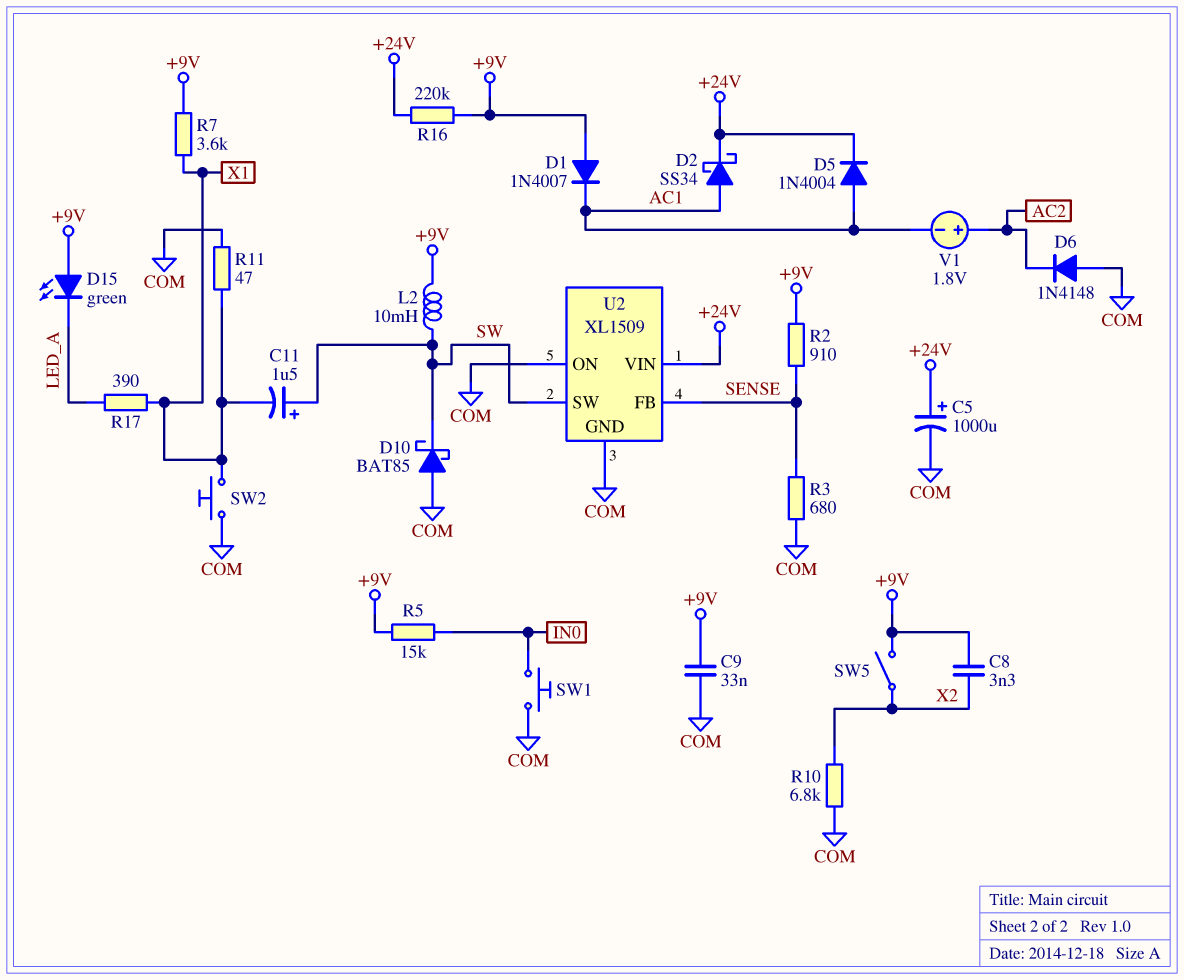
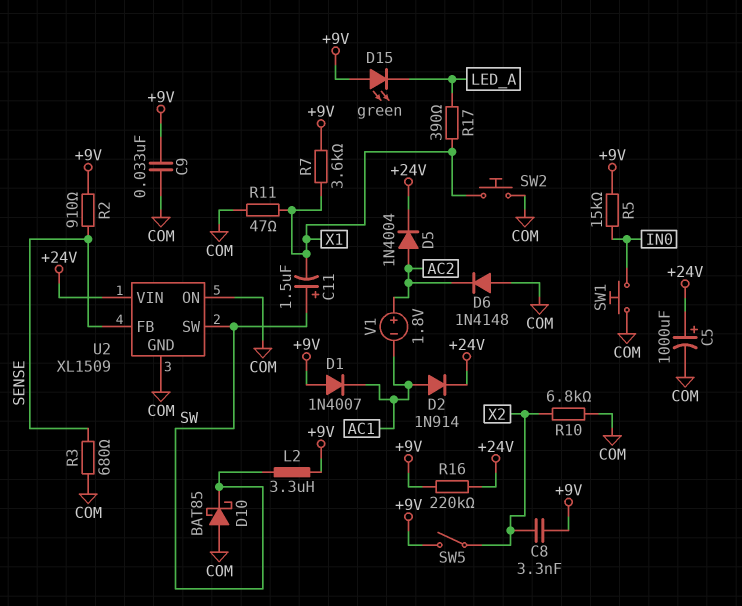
D2: schottky SS34 (A AC1, K +24V) -> diode 1N914 (A AC1, K +24V)
D5: diode 1N4004 (A AC1, K +24V) -> diode 1N4004 (A AC2, K +24V)
L2: 10mH (+9V, SW) -> 3.3uH (+9V, SW)

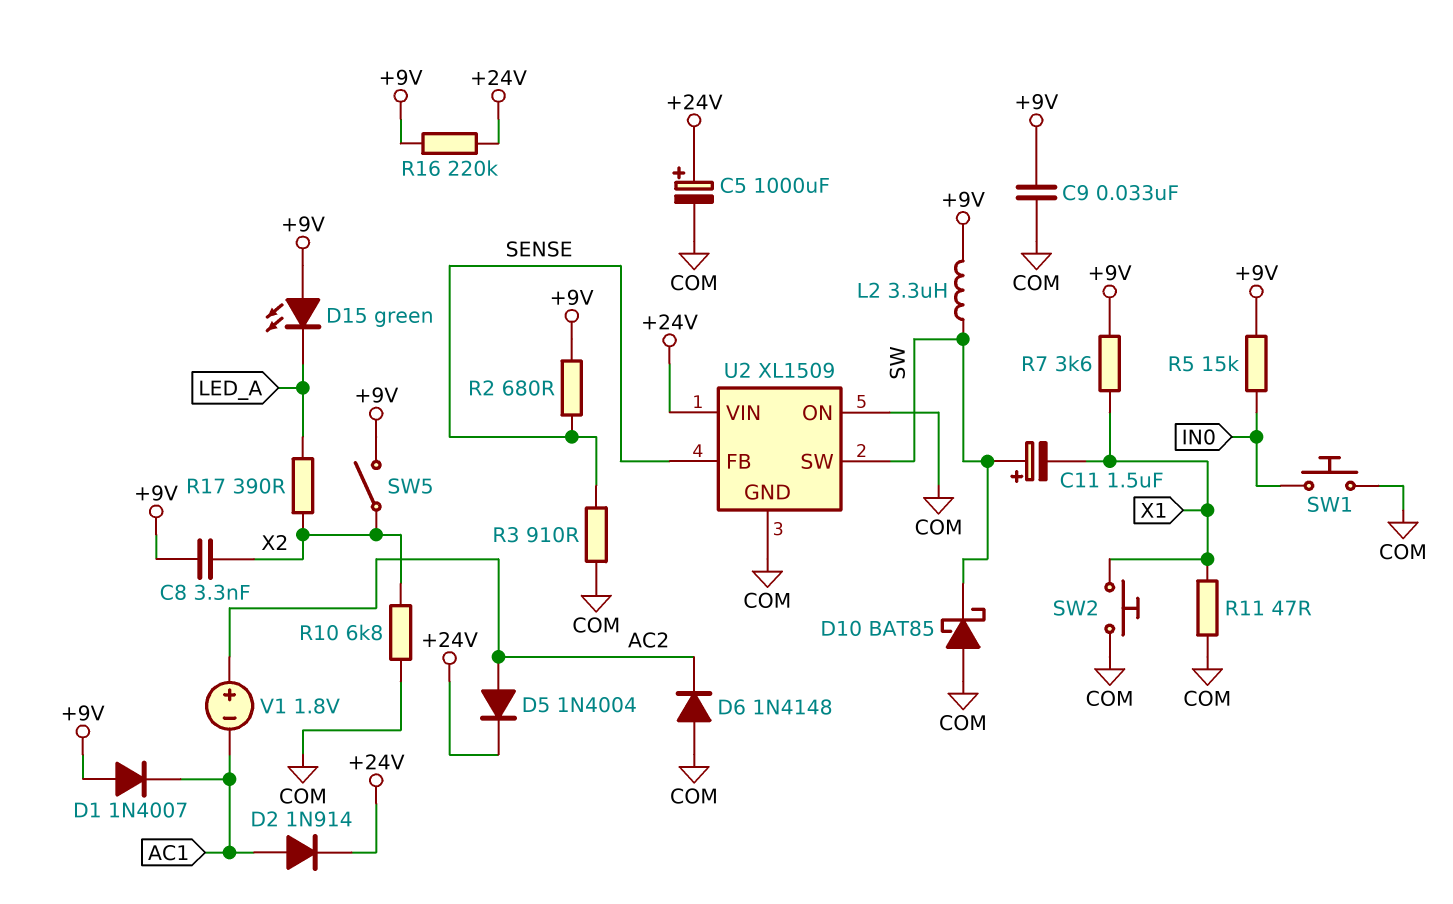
R2: 910 (+9V, SENSE) -> 680 (+9V, SENSE)
R3: 680 (COM, SENSE) -> 910 (COM, SENSE)
R17: 390 (LED_A, X1) -> 390 (LED_A, X2)

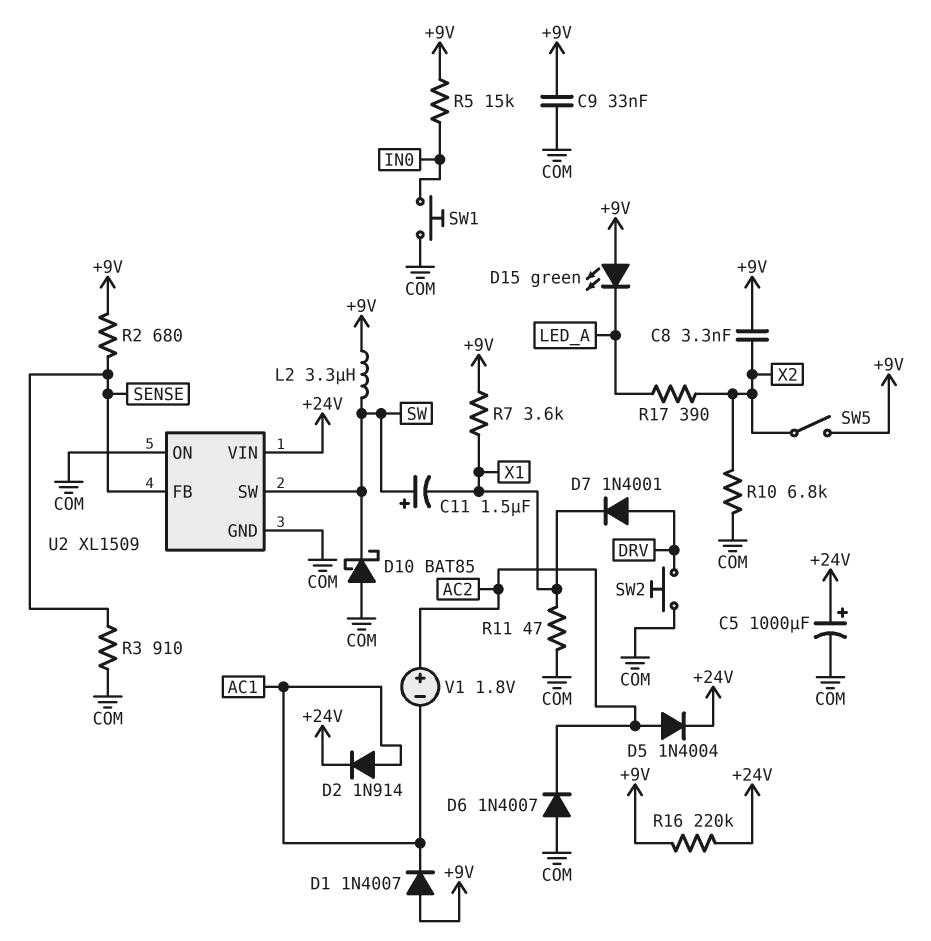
D6: diode 1N4148 (A COM, K AC2) -> diode 1N4007 (A COM, K AC2)
D7: none -> diode 1N4001 (A DRV, K X1)
SW2: button (COM, X1) -> button (COM, DRV)

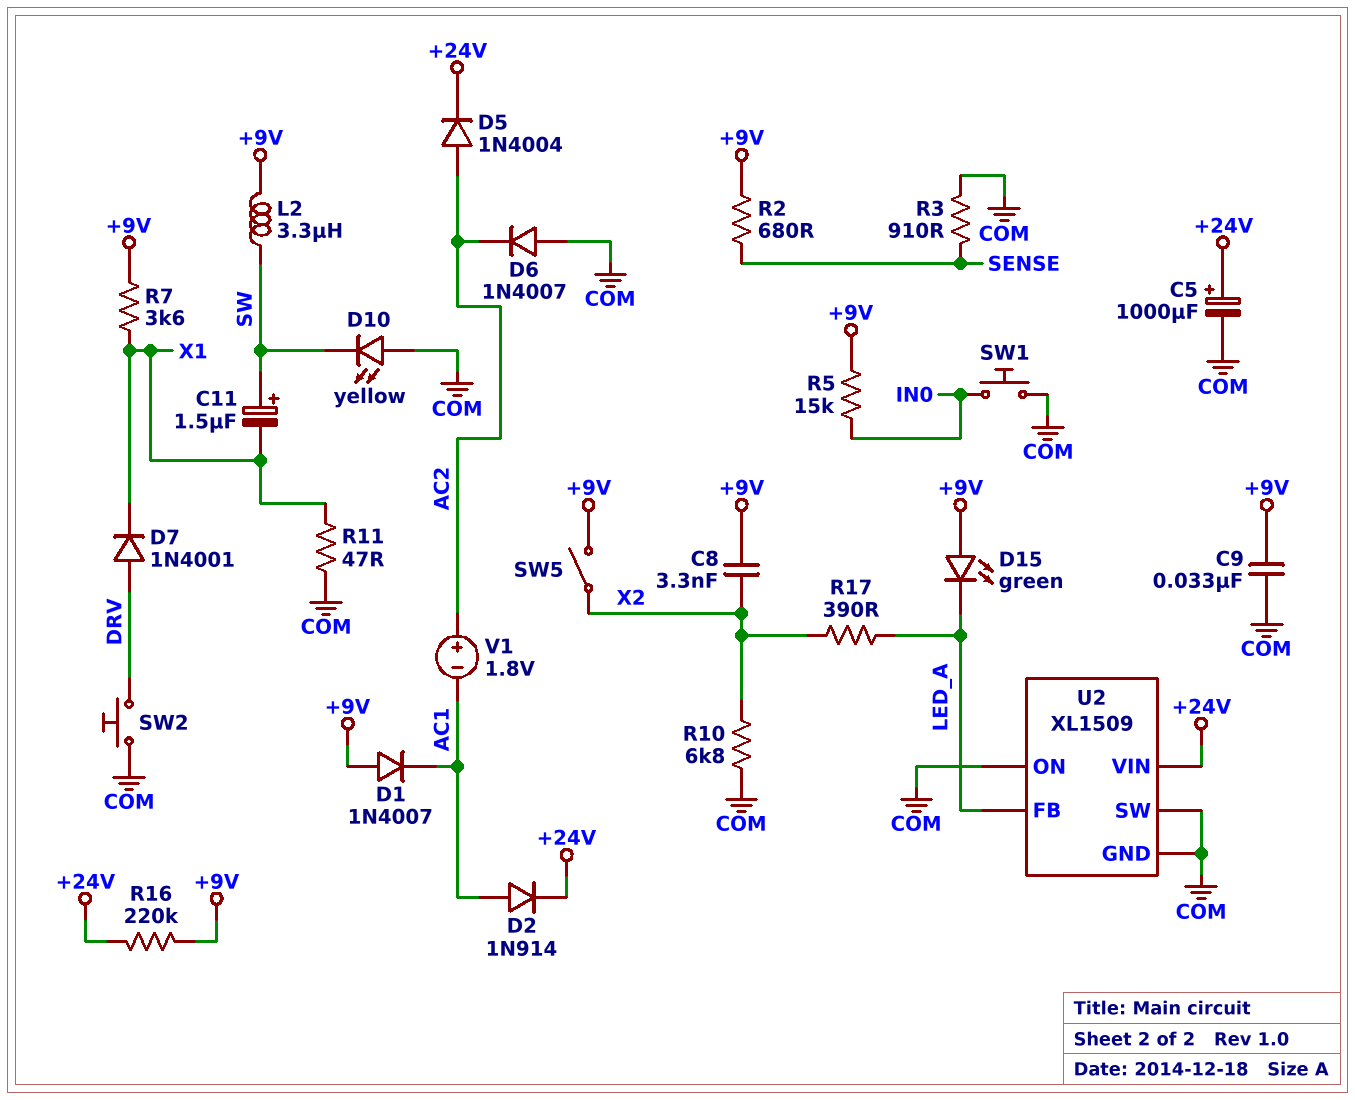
D10: schottky BAT85 (A COM, K SW) -> LED yellow (A COM, K SW)
U2 pin FB: SENSE -> LED_A
U2 pin SW: SW -> COM

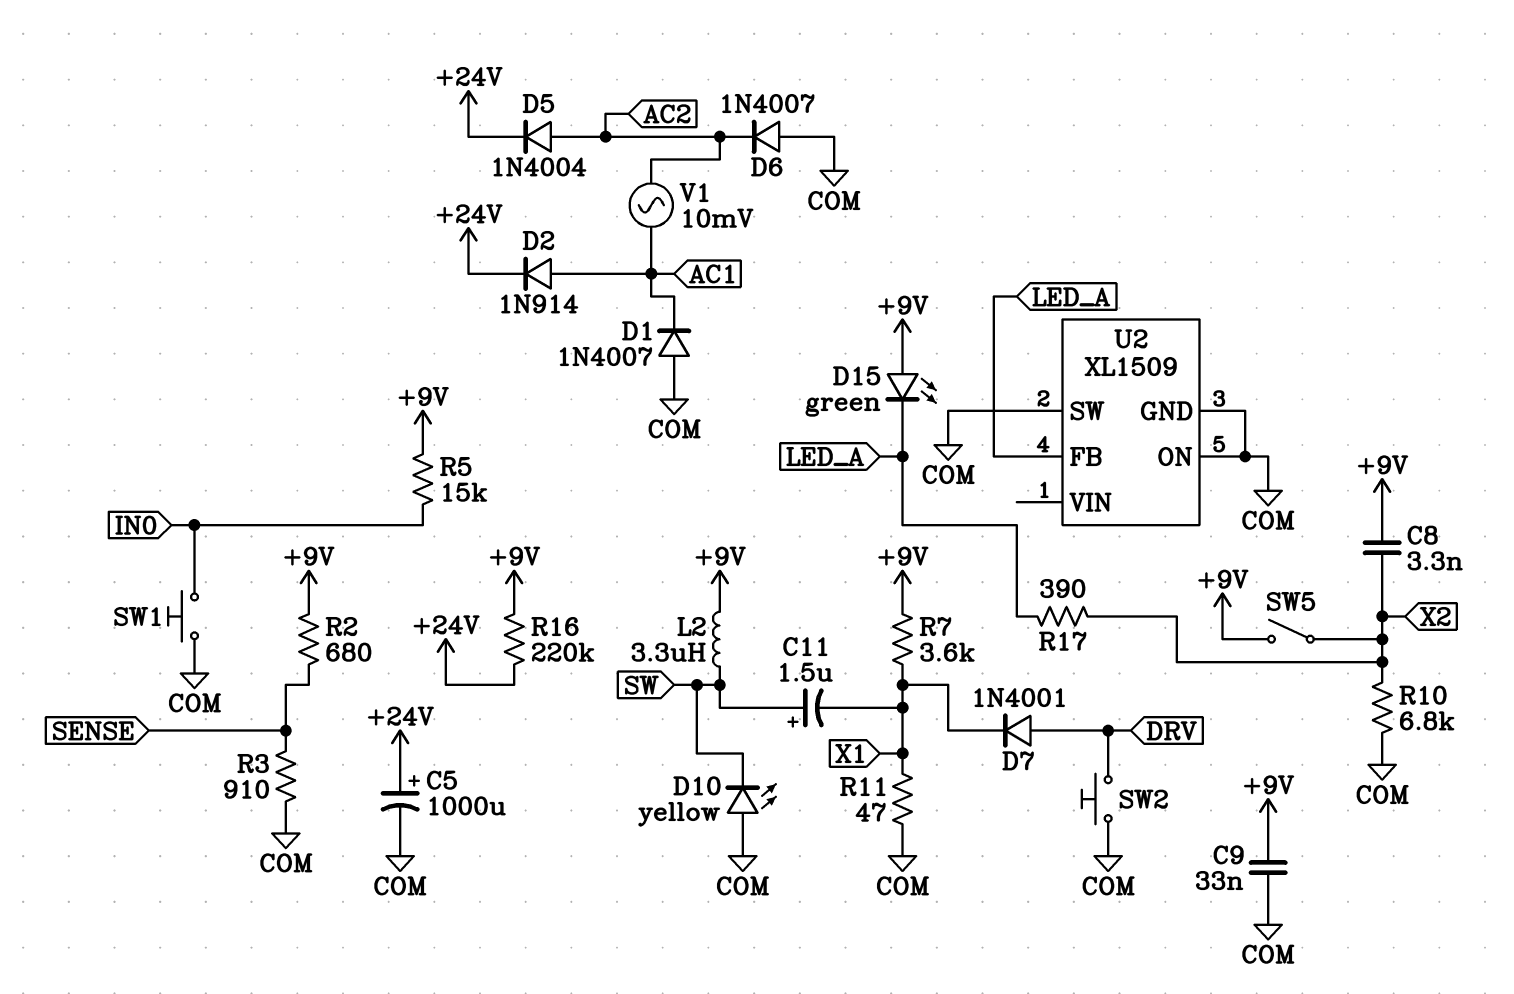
D1: diode 1N4007 (A +9V, K AC1) -> diode 1N4007 (A COM, K AC1)
U2 pin VIN: +24V -> none
V1: 1.8V (plus AC2, minus AC1) -> AC 10mV (AC1, AC2)

